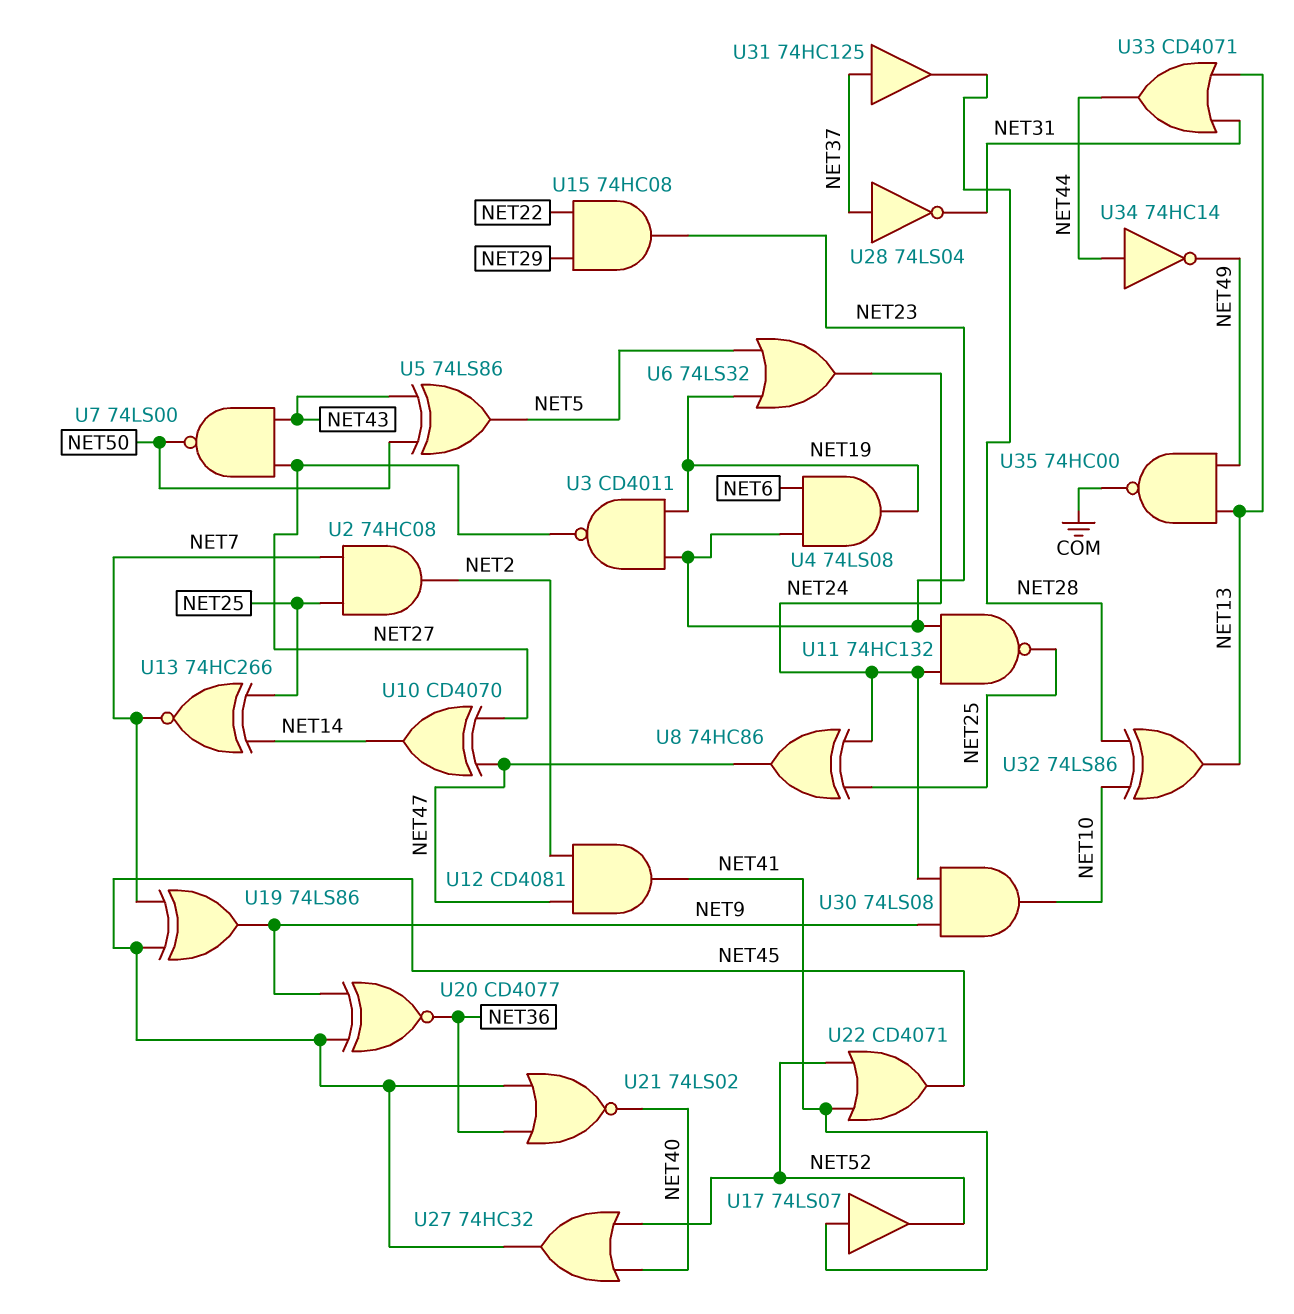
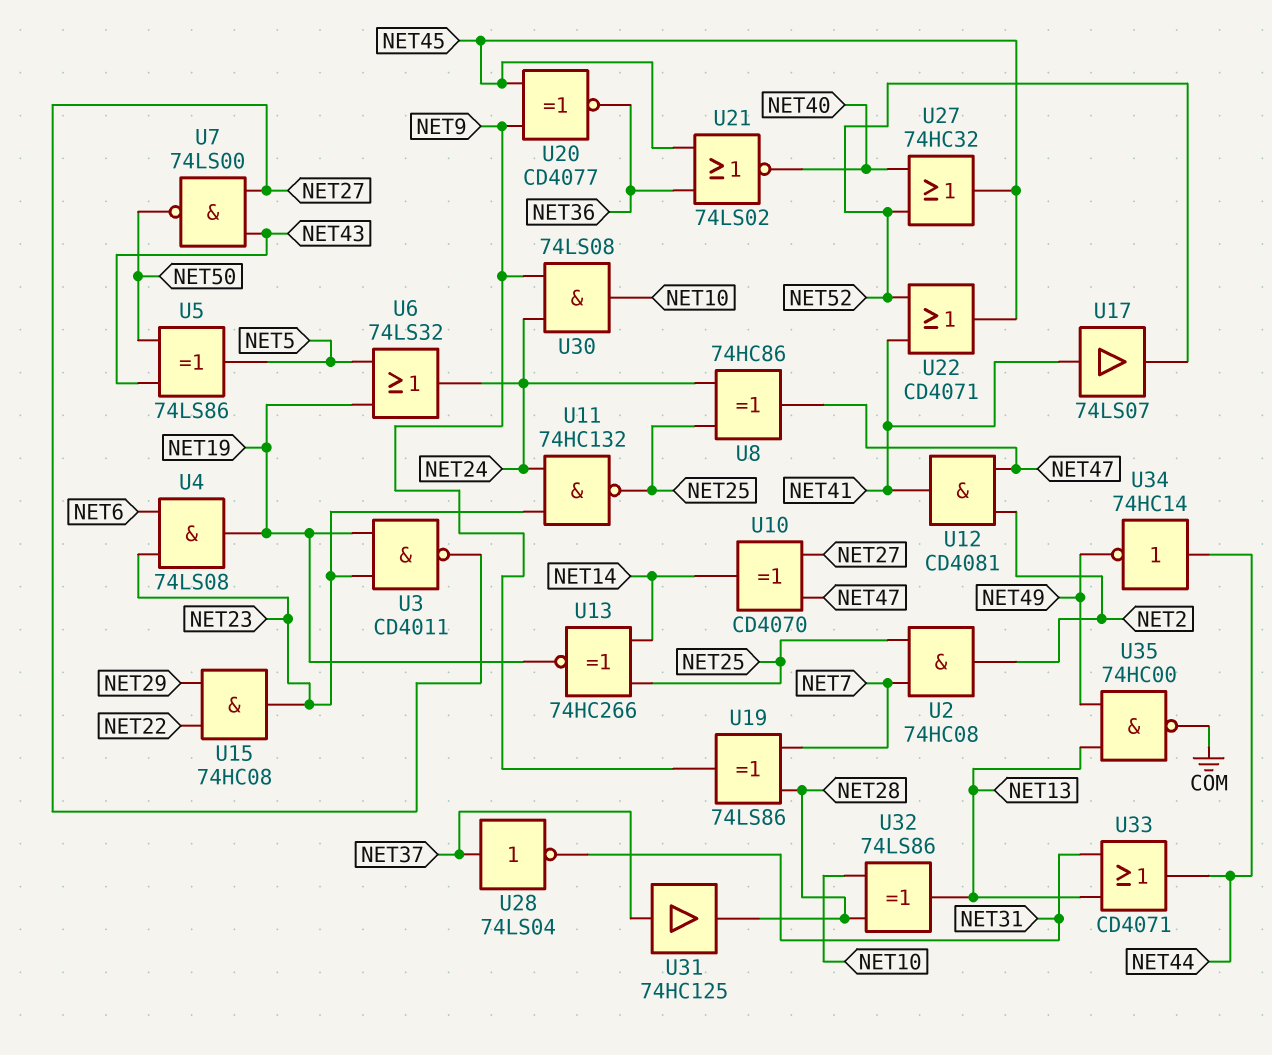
U13: XNOR 74HC266 (in NET14, in NET25, out NET7) -> XNOR 74HC266 (in NET14, in NET25, out NET19)
U19: XOR 74LS86 (in NET7, in NET45, out NET9) -> XOR 74LS86 (in NET7, in NET28, out NET9)

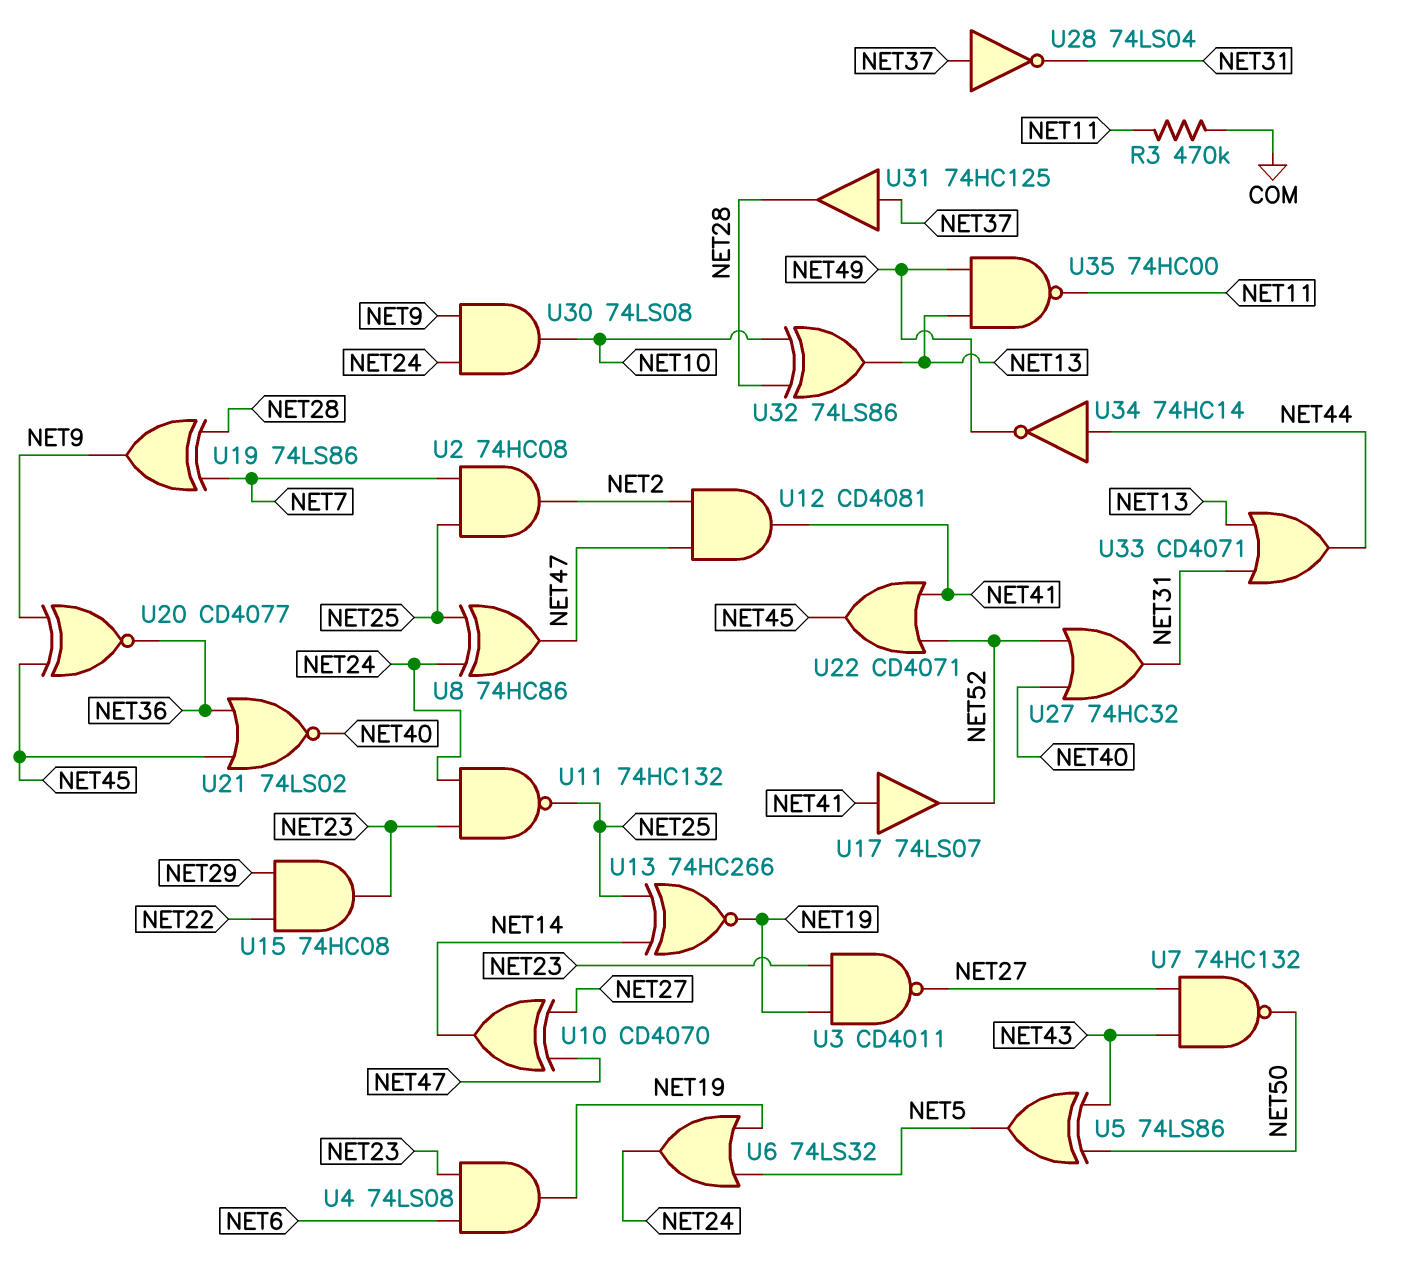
R3: none -> 470k (COM, NET11)
U7: NAND 74LS00 (in NET27, in NET43, out NET50) -> NAND 74HC132 (in NET27, in NET43, out NET50)
U27: OR 74HC32 (in NET40, in NET52, out NET45) -> OR 74HC32 (in NET40, in NET52, out NET31)
U35: NAND 74HC00 (in NET13, in NET49, out COM) -> NAND 74HC00 (in NET13, in NET49, out NET11)

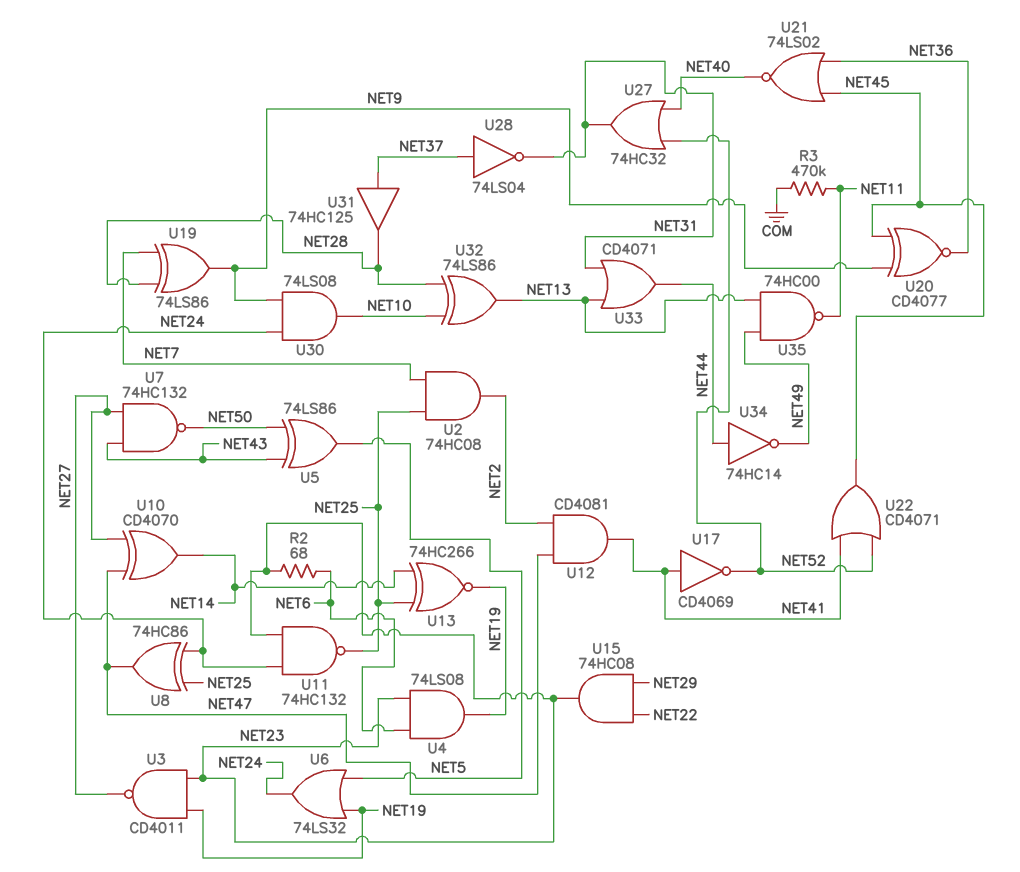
R2: none -> 68 (NET6, NET23)
U17: buffer 74LS07 (in NET41, out NET52) -> NOT CD4069 (in NET41, out NET52)

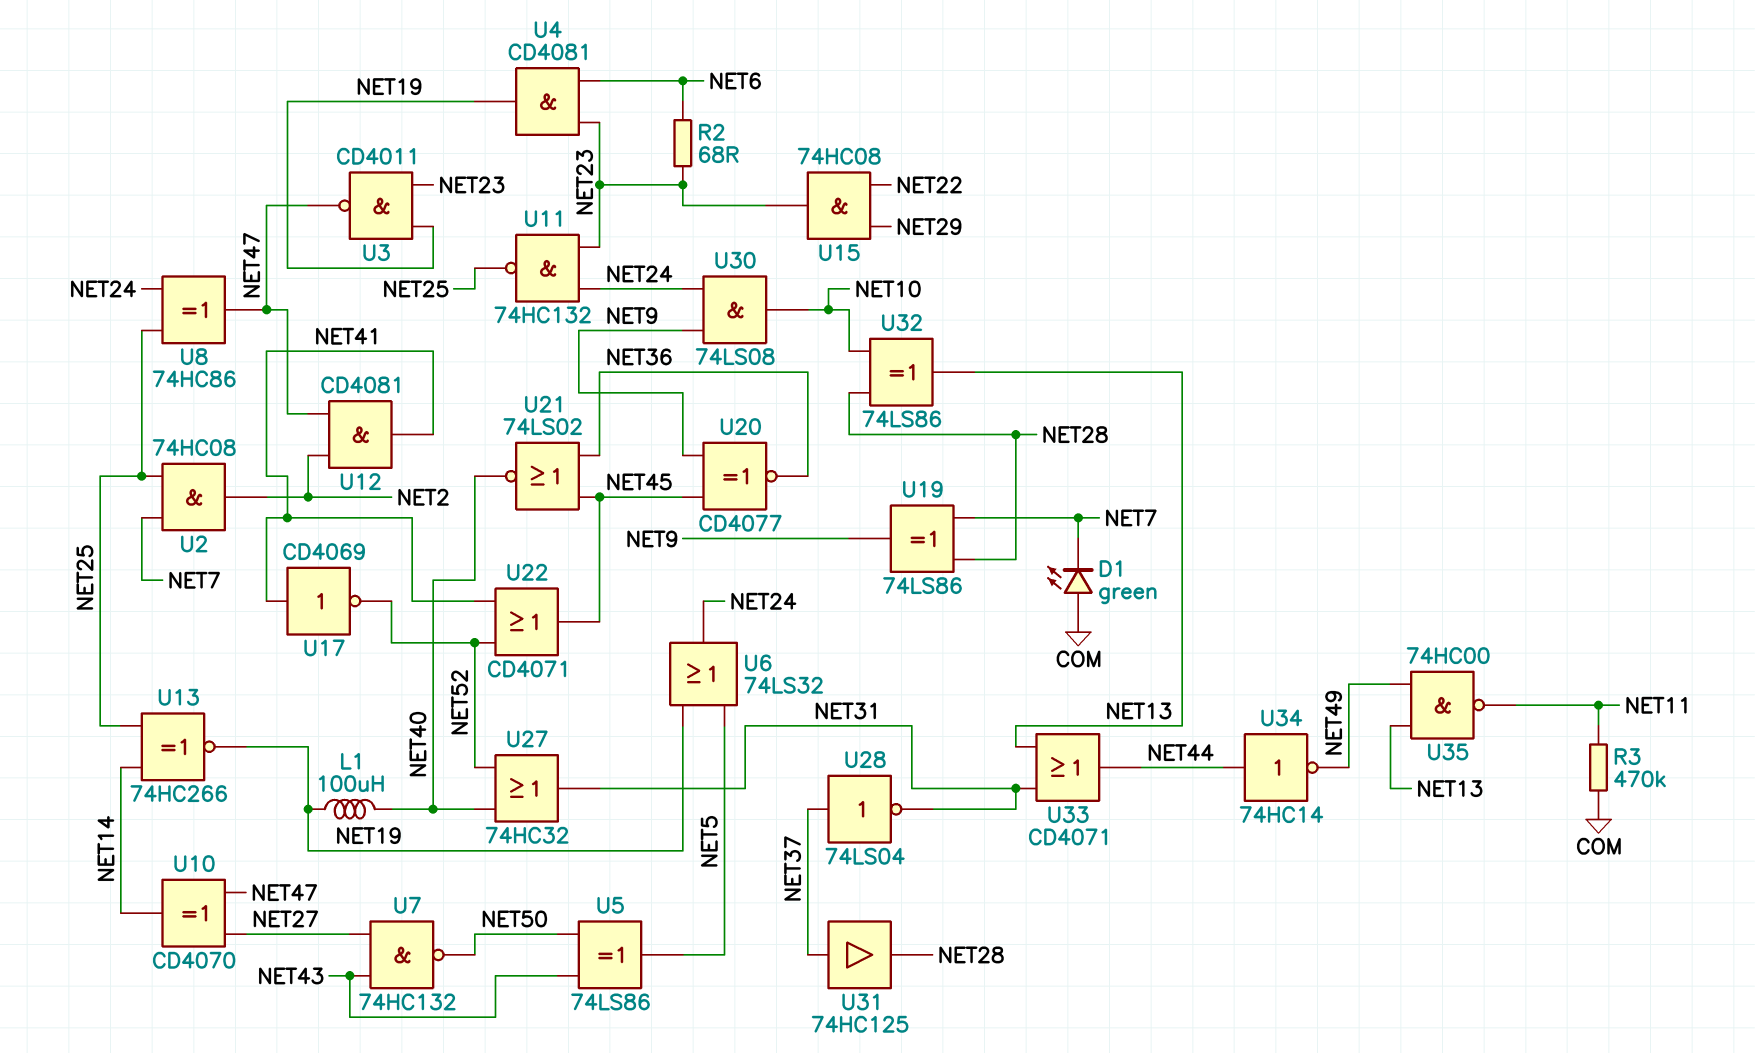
D1: none -> LED green (A COM, K NET7)
L1: none -> 100uH (NET19, NET40)
U3: NAND CD4011 (in NET19, in NET23, out NET27) -> NAND CD4011 (in NET19, in NET23, out NET47)
U4: AND 74LS08 (in NET6, in NET23, out NET19) -> AND CD4081 (in NET6, in NET23, out NET19)

